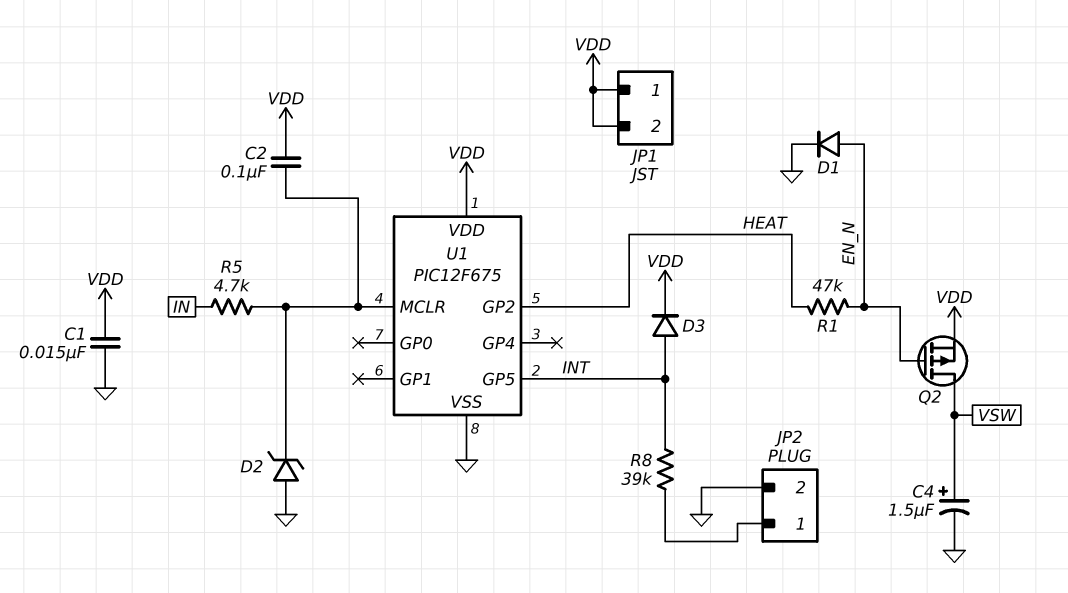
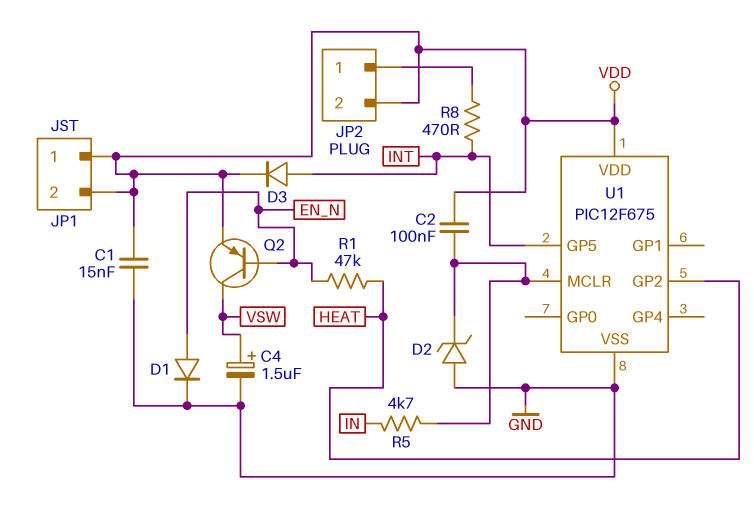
JP2 pin 2: GND -> VDD
Q2: PMOS (G EN_N, D VSW, S VDD) -> PNP (B EN_N, C VSW, E VDD)
R8: 39k (INT, JP2/1) -> 470 (INT, JP2/1)

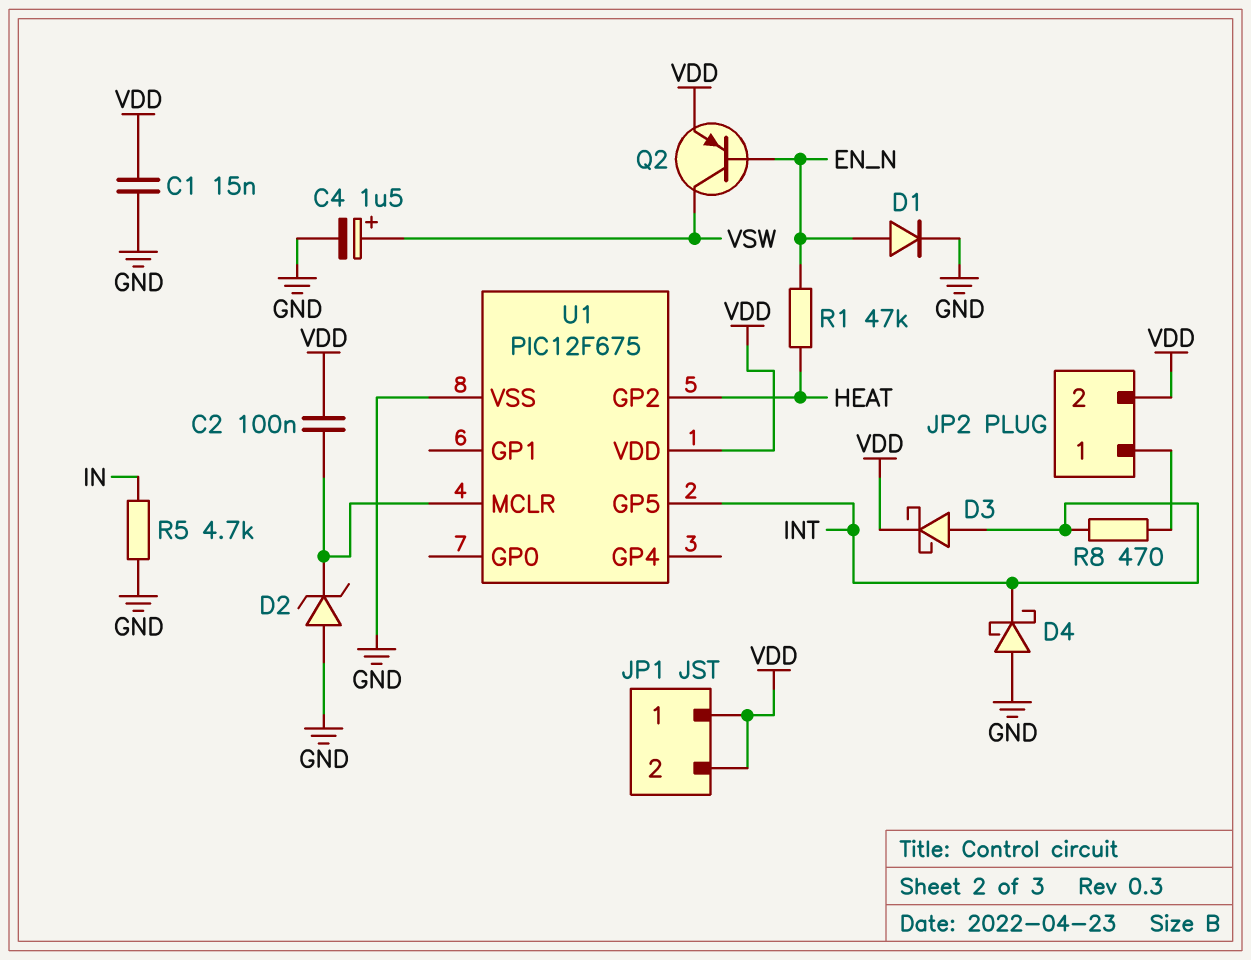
D3: diode (A INT, K VDD) -> schottky (A INT, K VDD)
D4: none -> schottky (A GND, K INT)
R5: 4.7k (IN, U1/MCLR) -> 4.7k (GND, IN)

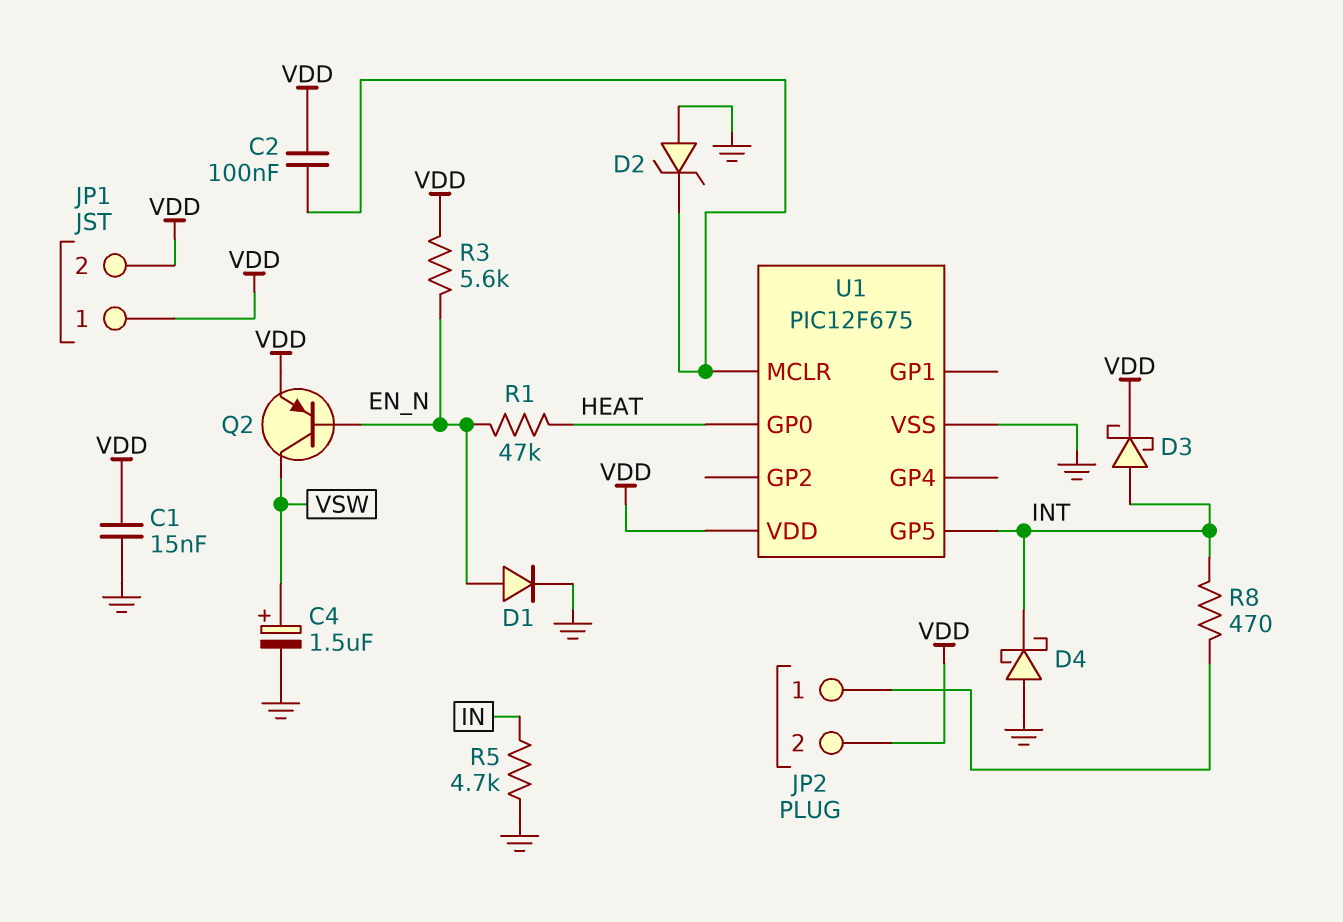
R3: none -> 5.6k (EN_N, VDD)
U1 pin GP0: none -> HEAT
U1 pin GP2: HEAT -> none

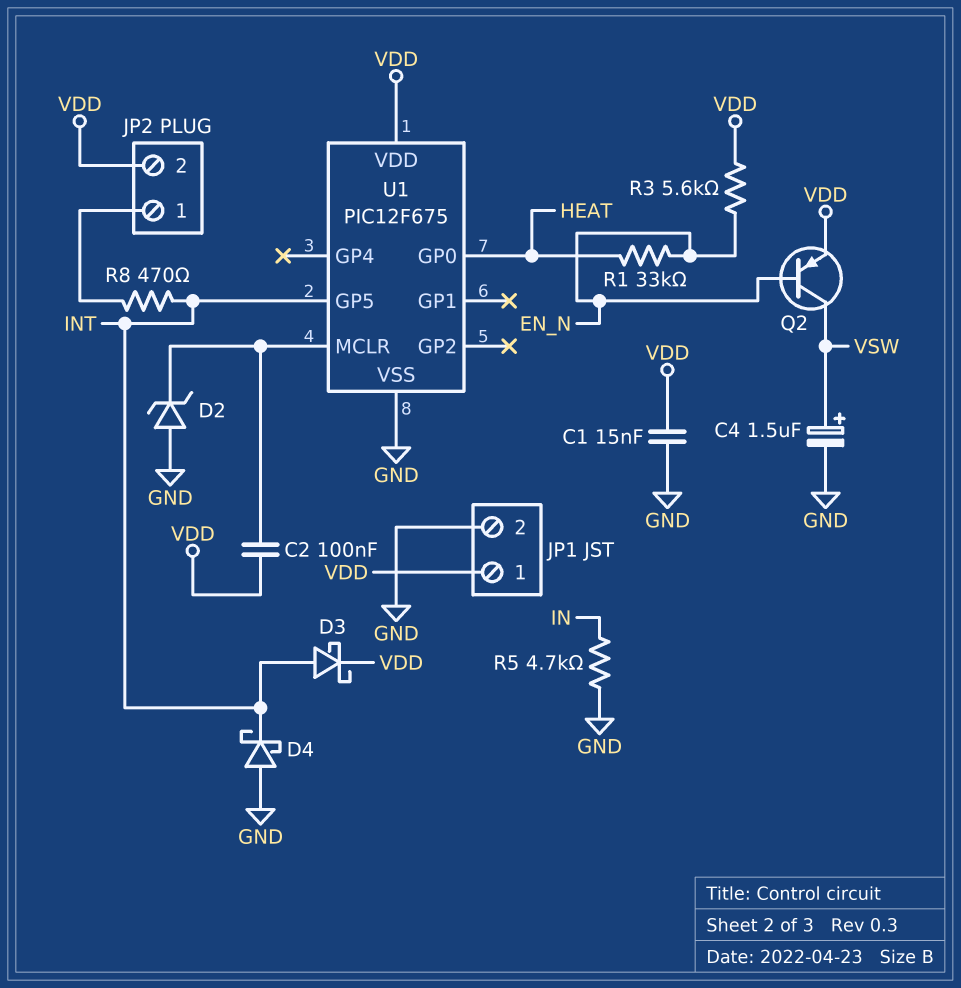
D1: diode (A EN_N, K GND) -> none
JP1 pin 2: VDD -> GND
R1: 47k (EN_N, HEAT) -> 33k (EN_N, HEAT)

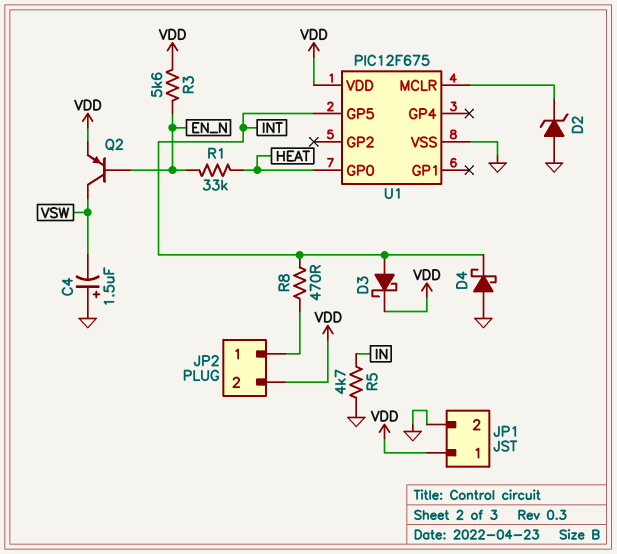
C1: 15nF (GND, VDD) -> none
C2: 100nF (U1/MCLR, VDD) -> none
C4: 1.5uF (plus VSW, minus GND) -> 1.5uF (plus GND, minus VSW)

